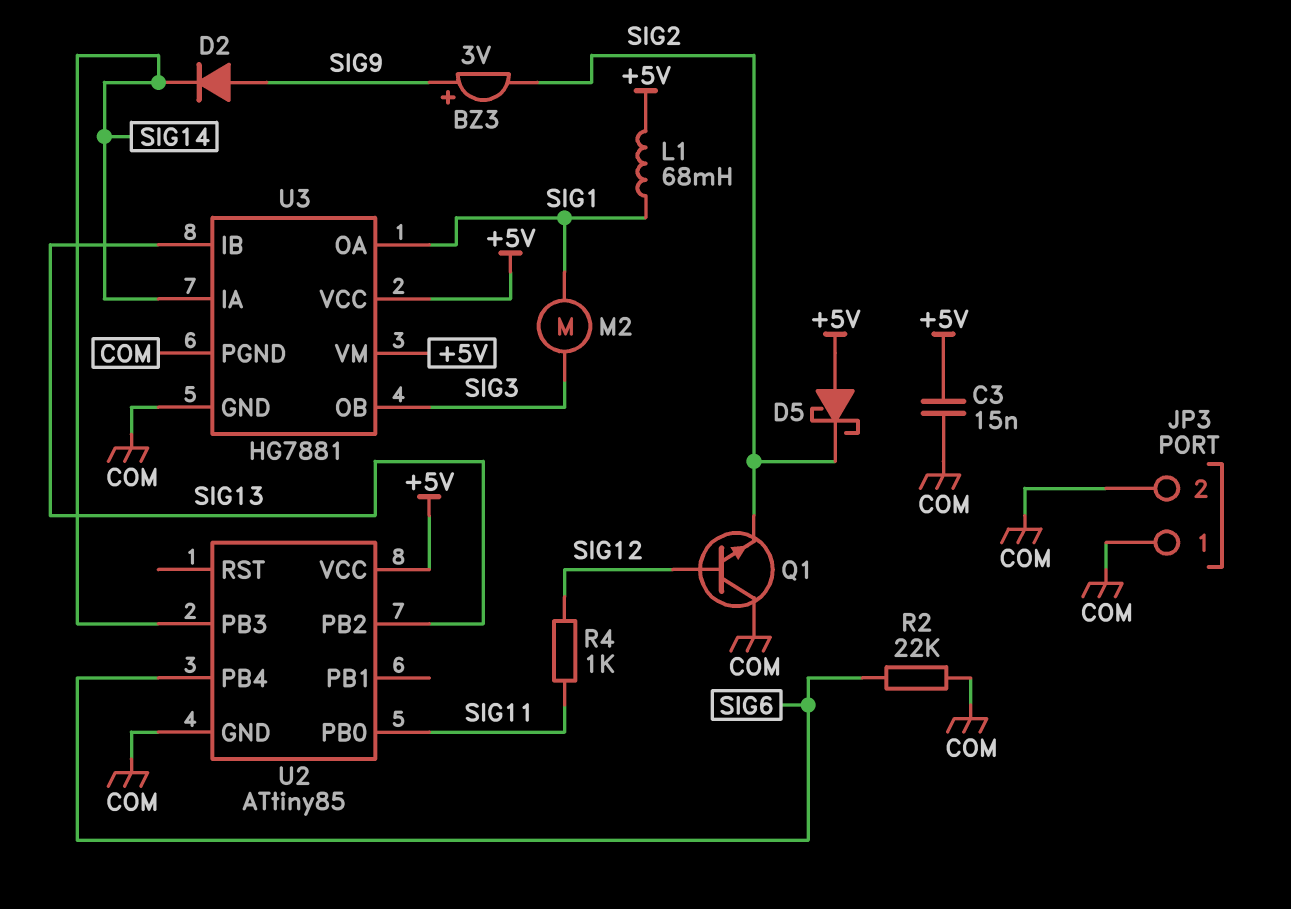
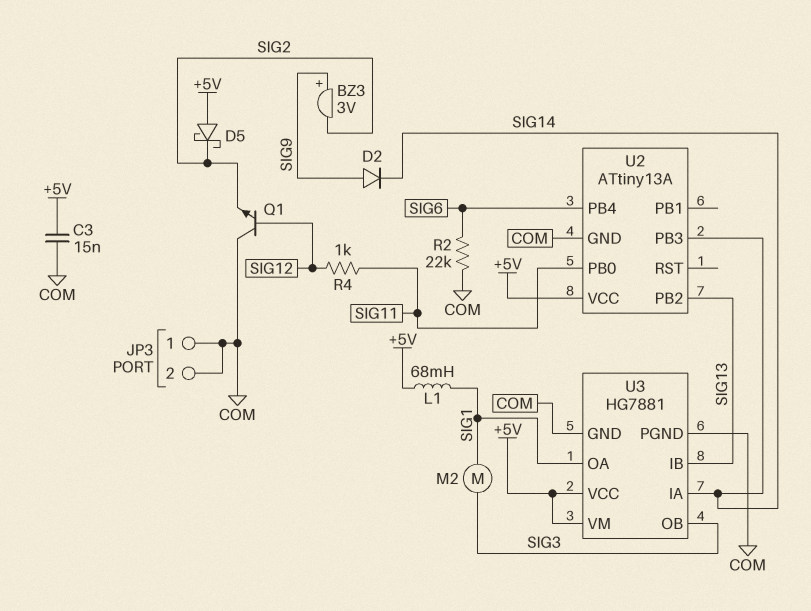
U2: ATtiny85 -> ATtiny13A

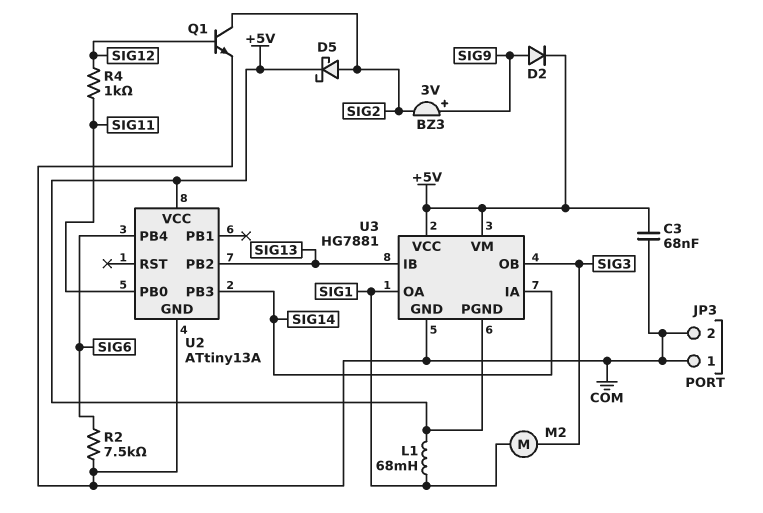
C3: 15nF (+5V, COM) -> 68nF (+5V, COM)
D2: diode (A SIG9, K SIG14) -> diode (A SIG9, K +5V)
D5: schottky (A +5V, K SIG2) -> schottky (A SIG2, K +5V)
Q1: NPN (B SIG12, C COM, E SIG2) -> NPN (B SIG12, C SIG2, E COM)
R2: 22k (COM, SIG6) -> 7.5k (COM, SIG6)
U3 pin PGND: COM -> +5V

